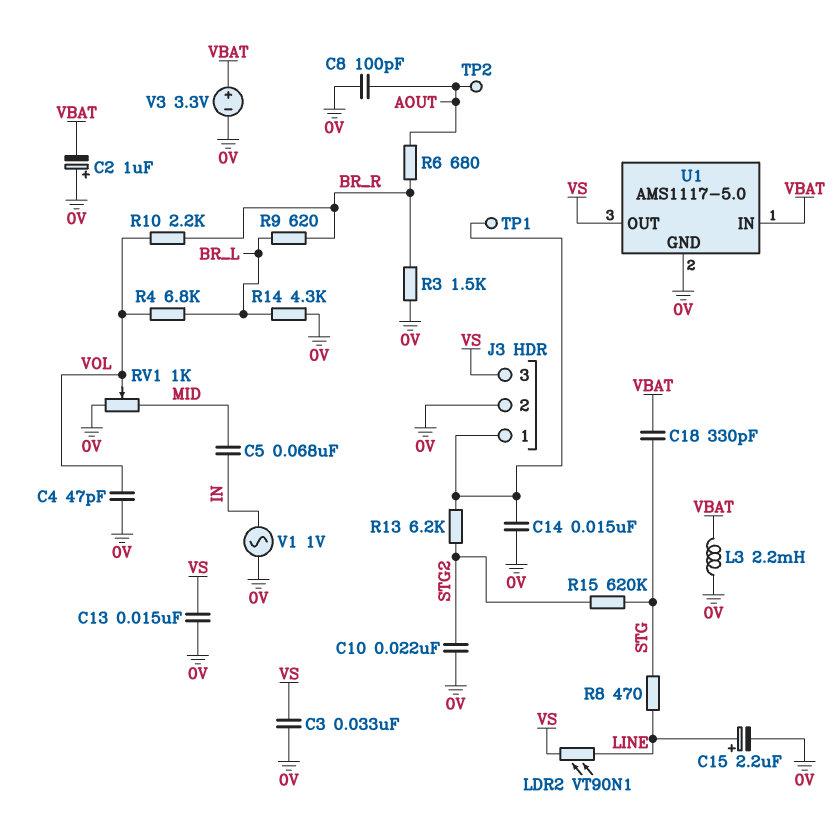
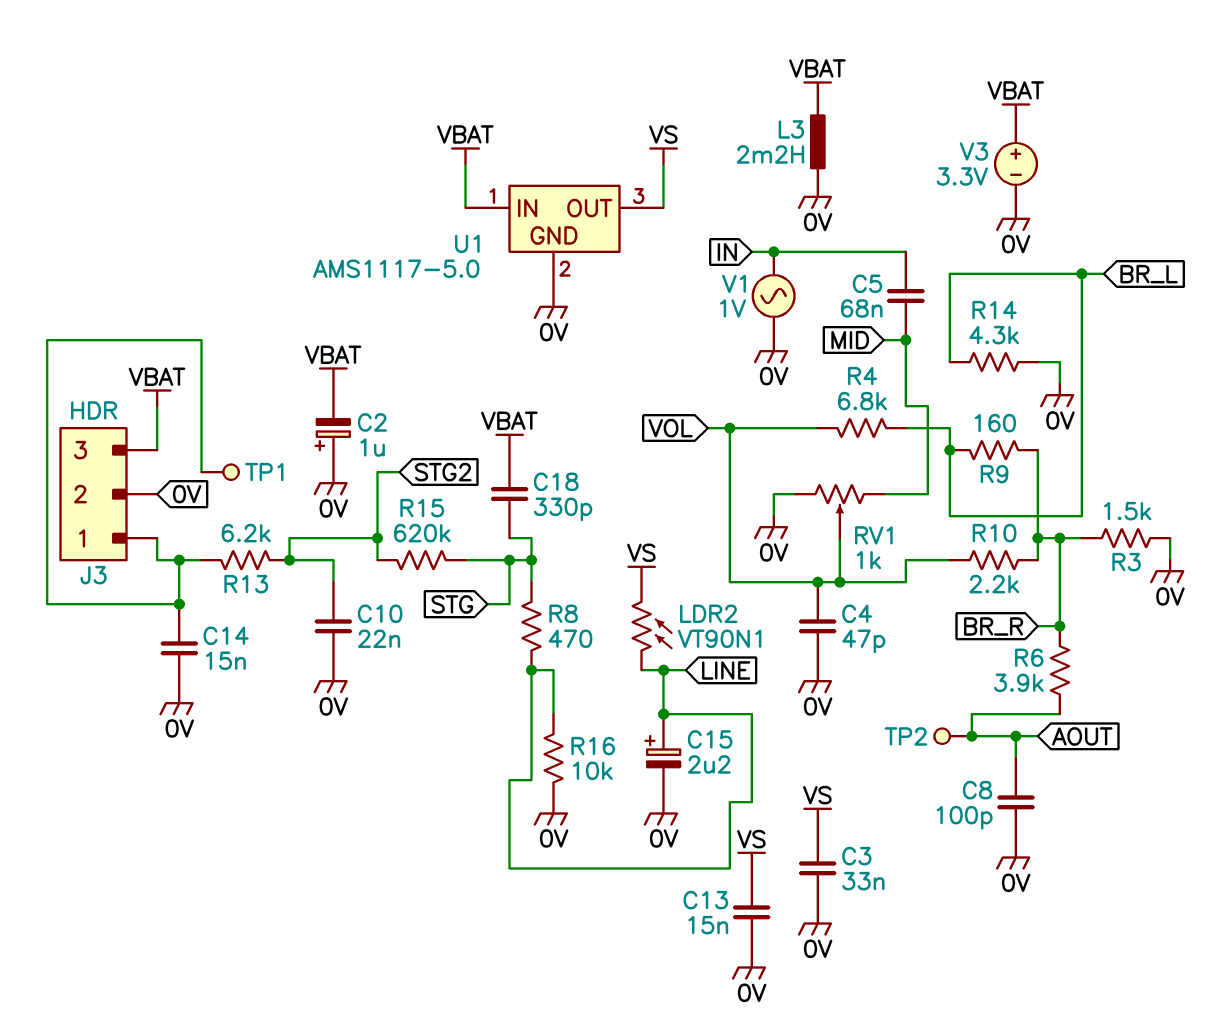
J3 pin 3: VS -> VBAT
R6: 680 (AOUT, BR_R) -> 3.9k (AOUT, BR_R)
R9: 620 (BR_L, BR_R) -> 160 (BR_L, BR_R)
R16: none -> 10k (0V, LINE)

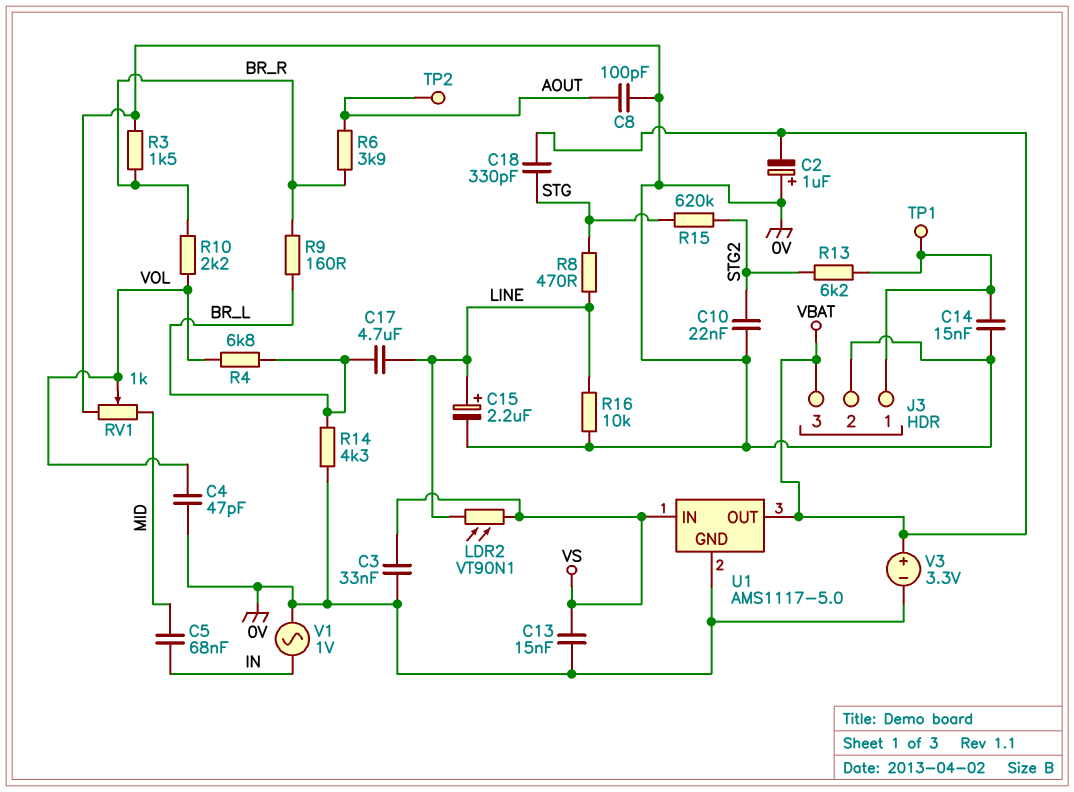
C17: none -> 4.7uF (BR_L, LINE)
L3: 2.2mH (0V, VBAT) -> none
U1 pin IN: VBAT -> VS
U1 pin OUT: VS -> VBAT

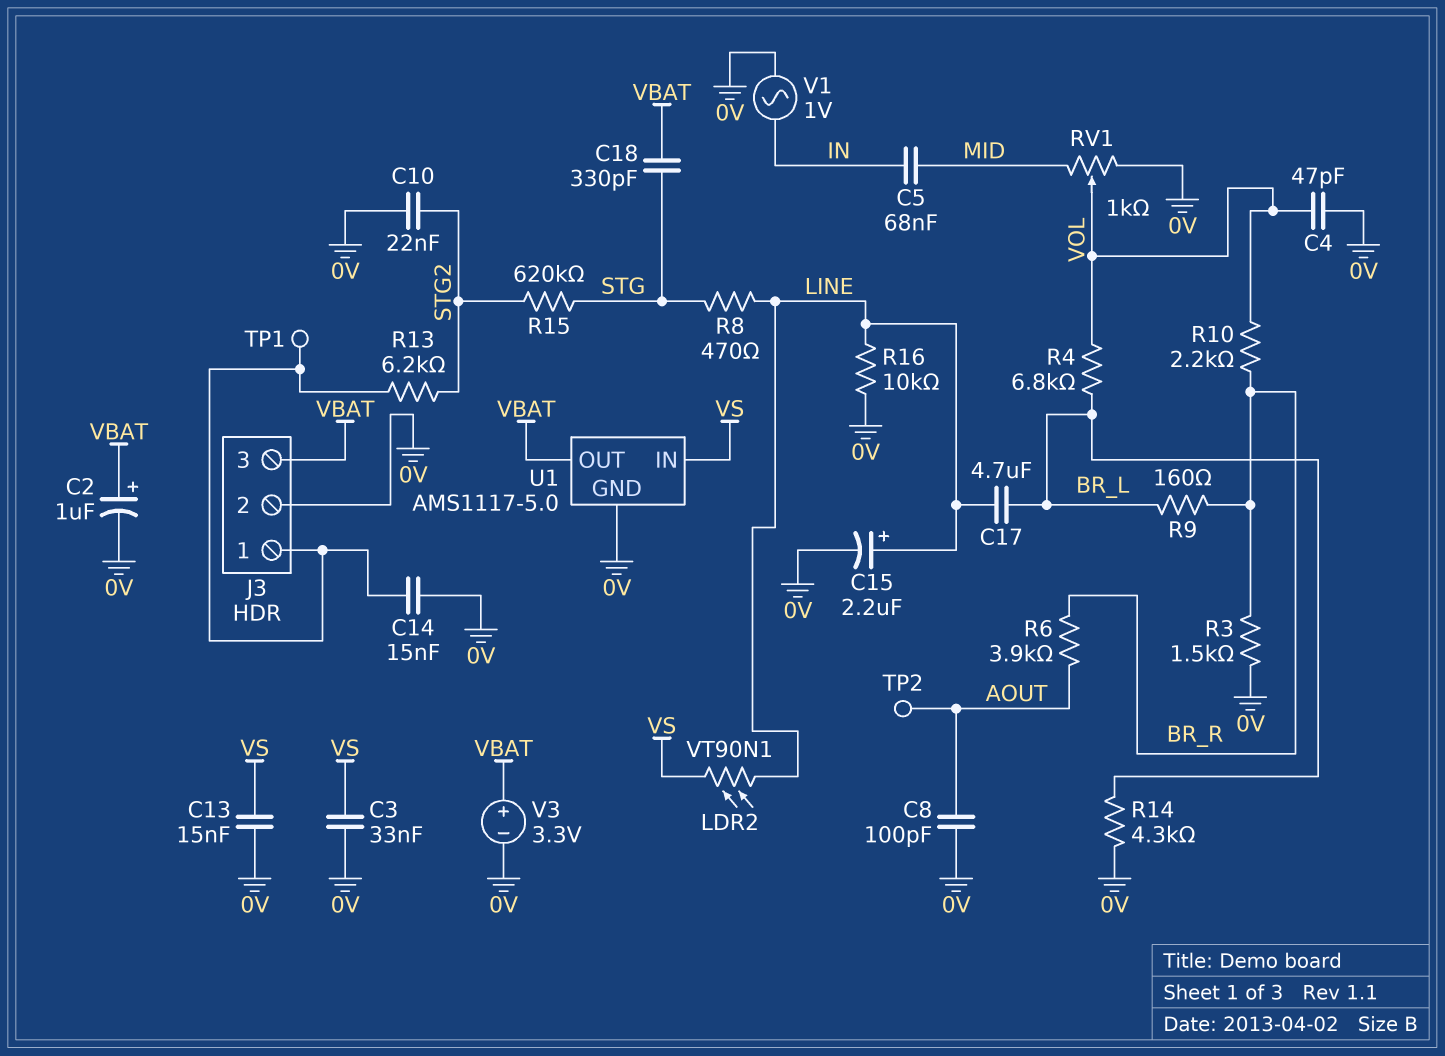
C2: 1uF (plus 0V, minus VBAT) -> 1uF (plus VBAT, minus 0V)

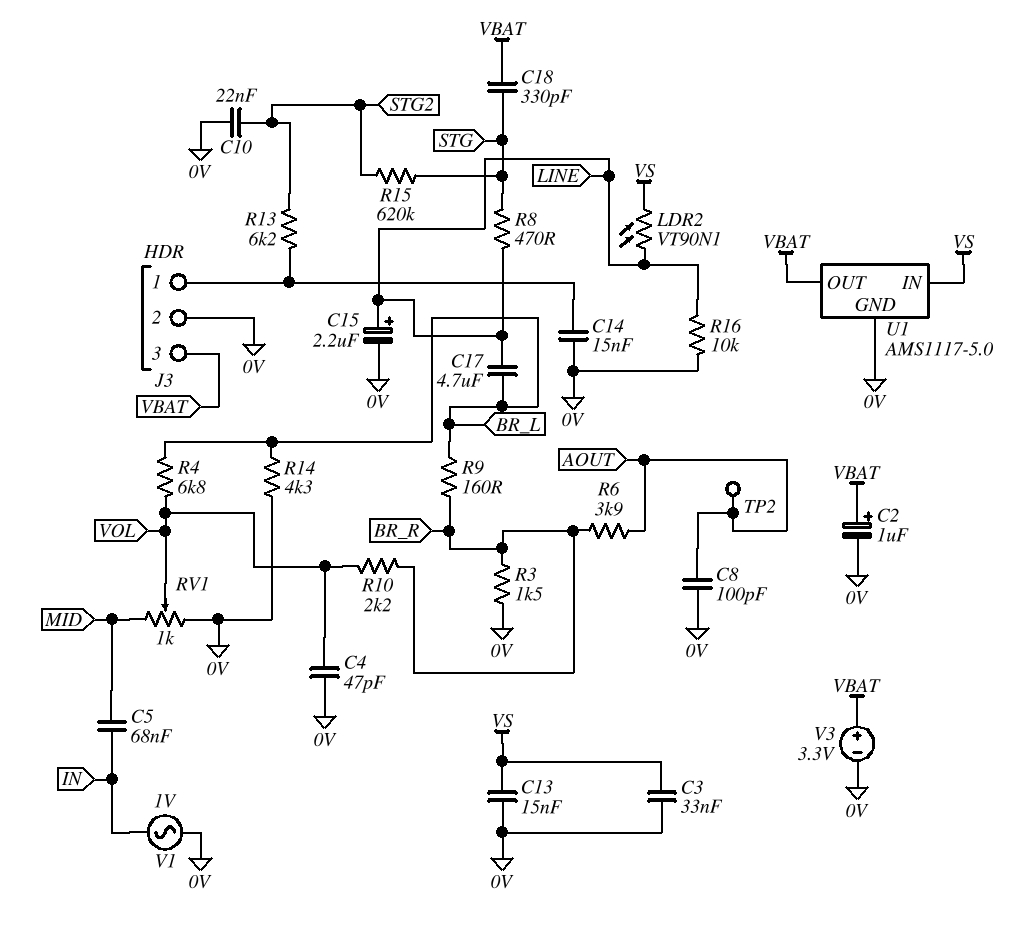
TP1: test point (J3/1) -> none

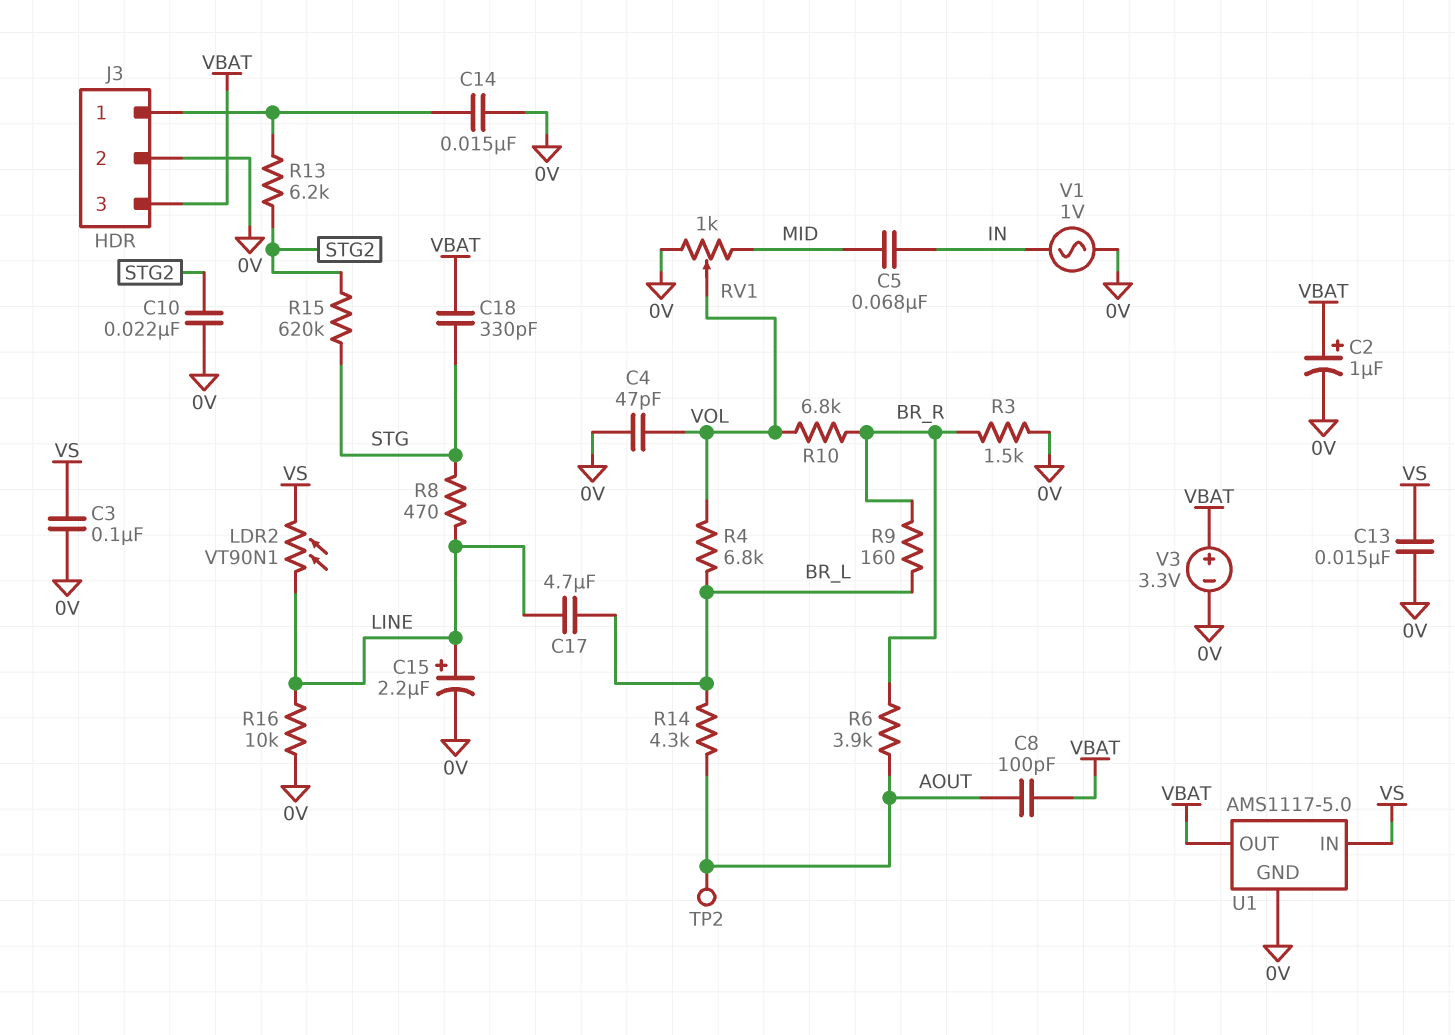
C3: 33nF (0V, VS) -> 100nF (0V, VS)
C8: 100pF (0V, AOUT) -> 100pF (AOUT, VBAT)
R10: 2.2k (BR_R, VOL) -> 6.8k (BR_R, VOL)
R14: 4.3k (0V, BR_L) -> 4.3k (AOUT, BR_L)

